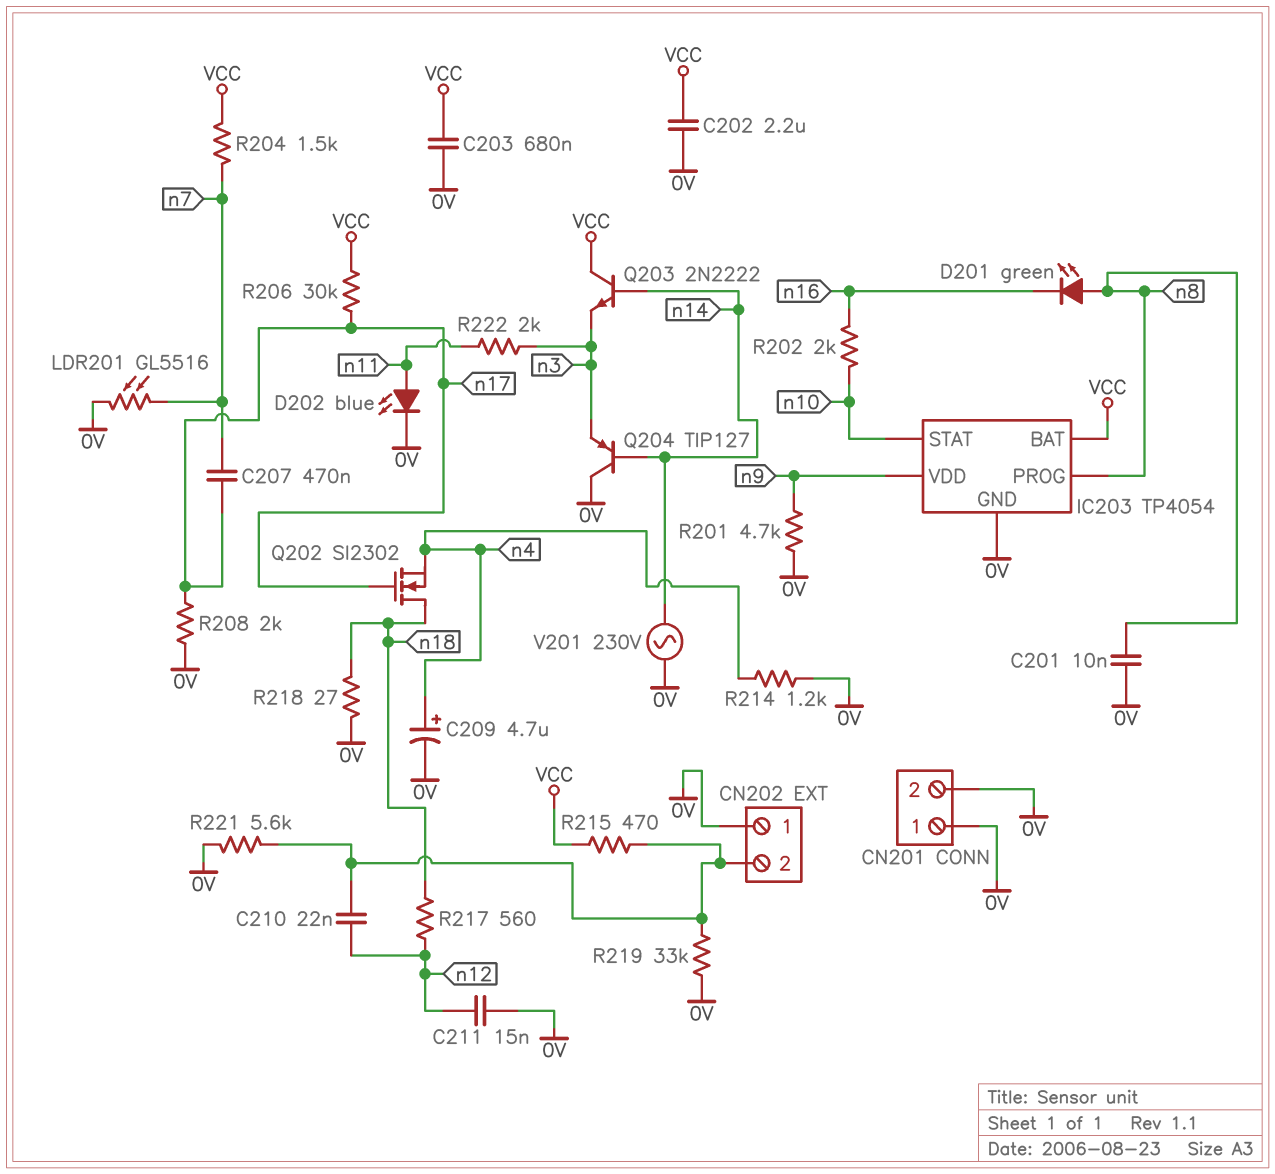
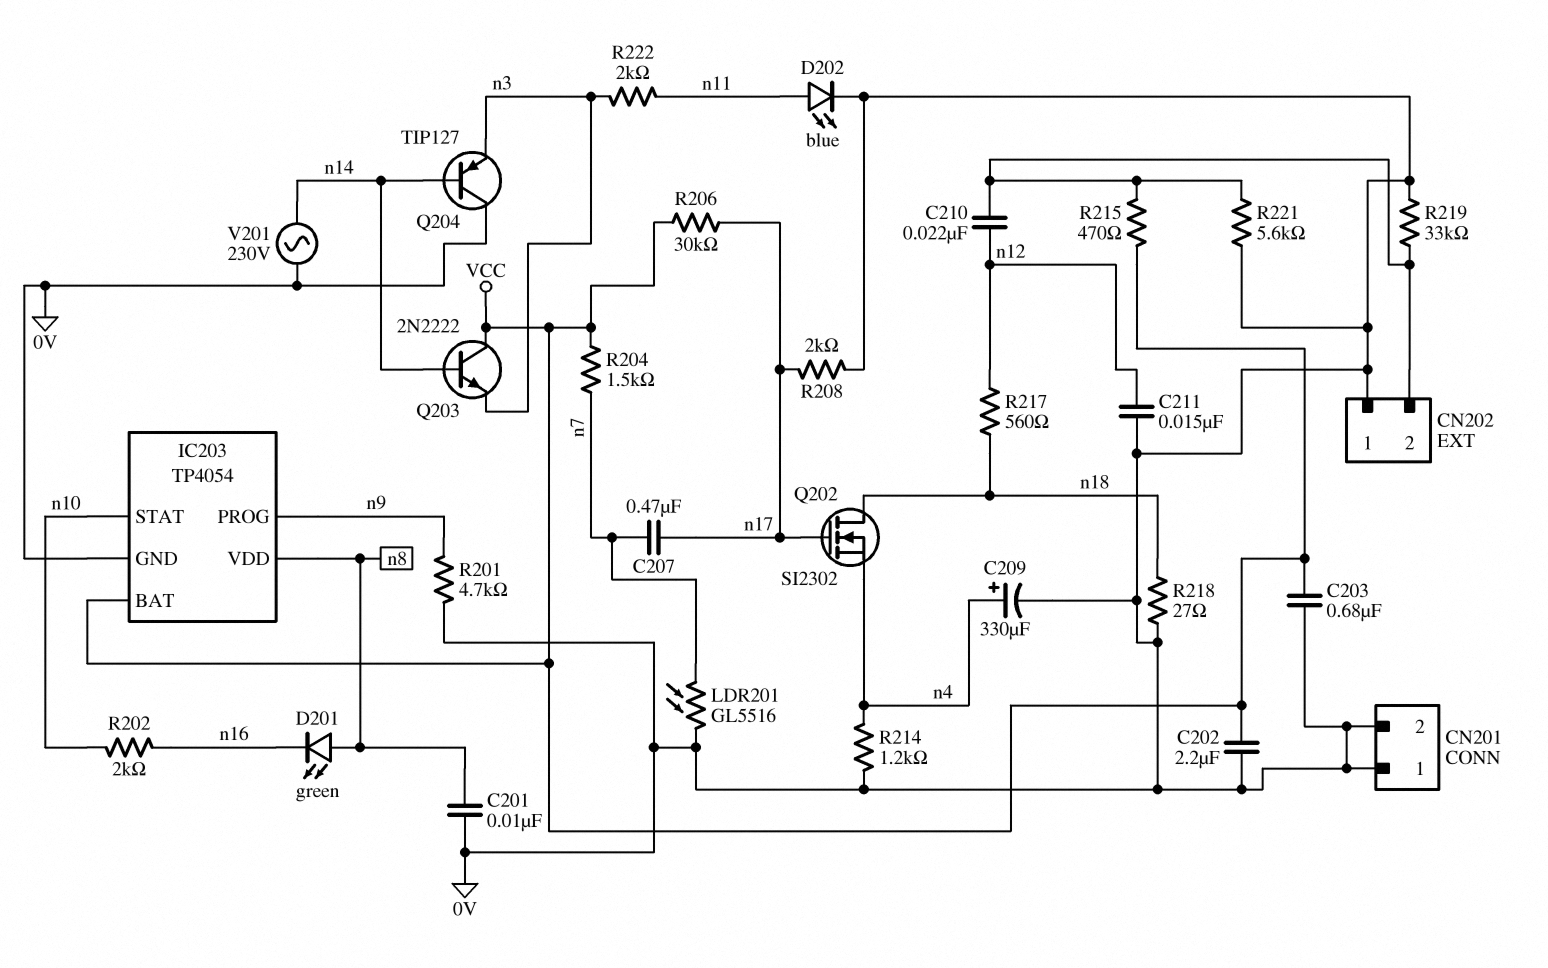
C209: 4.7uF (plus n4, minus 0V) -> 330uF (plus n4, minus 0V)
IC203 pin PROG: n8 -> n9
IC203 pin VDD: n9 -> n8

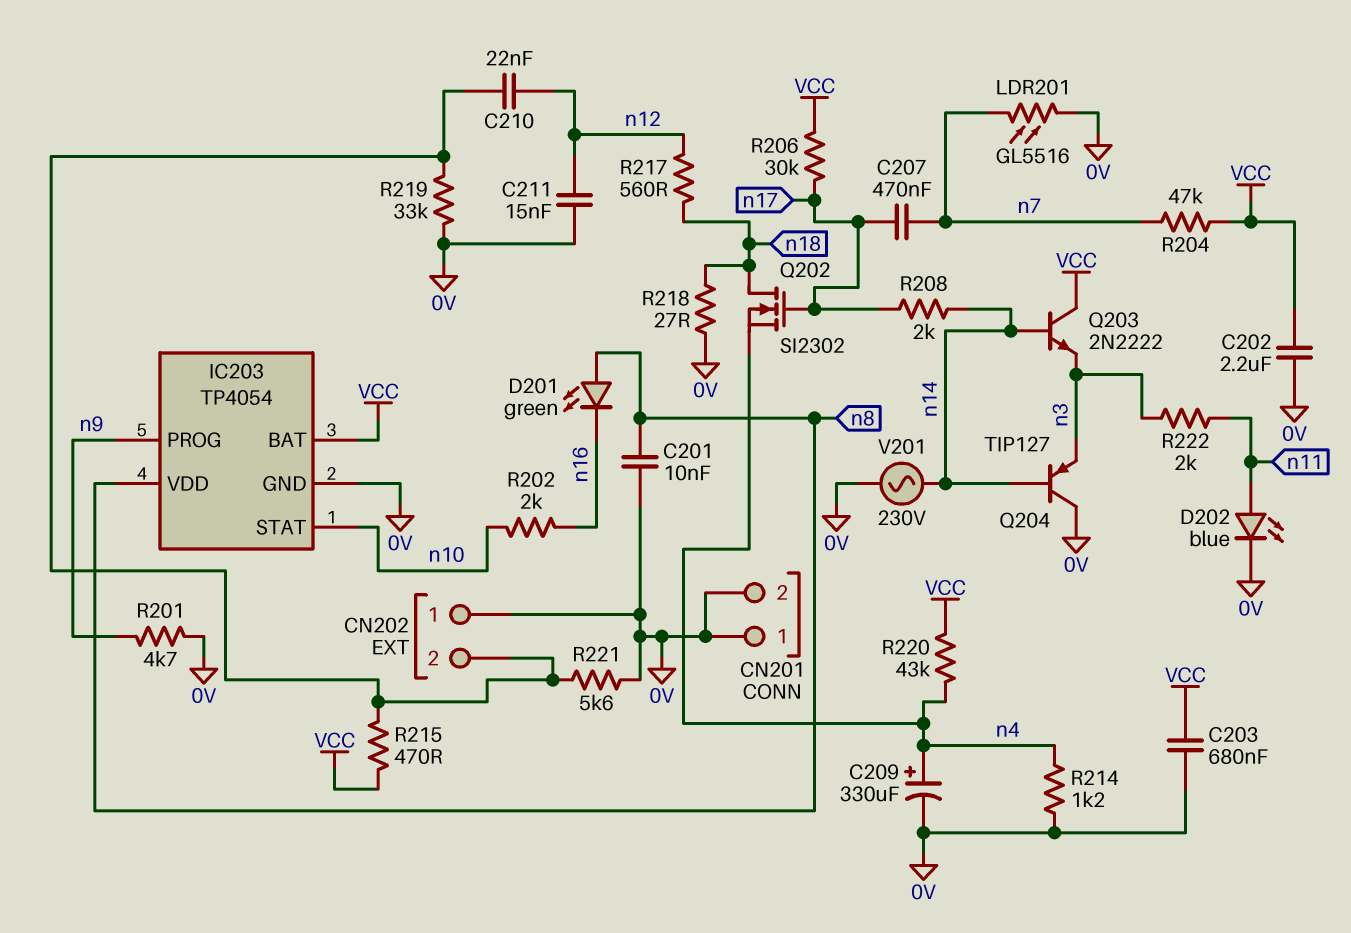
R204: 1.5k (VCC, n7) -> 47k (VCC, n7)
R208: 2k (0V, n17) -> 2k (n14, n17)
R220: none -> 43k (VCC, n4)

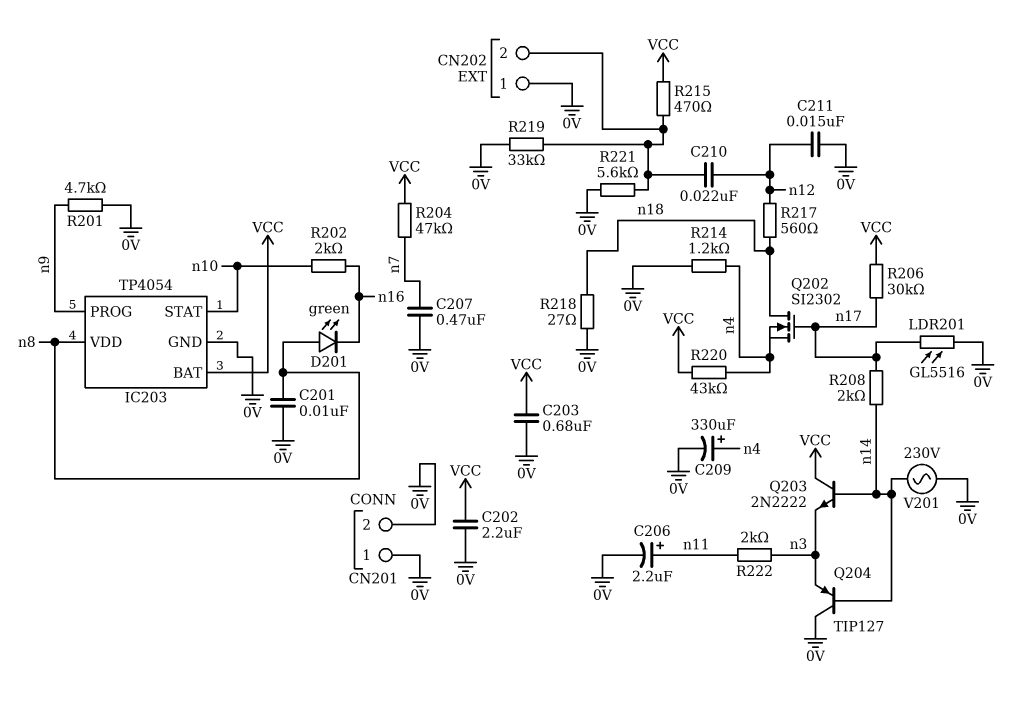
C206: none -> 2.2uF (plus n11, minus 0V)
C207: 470nF (n7, n17) -> 470nF (0V, n7)
D202: LED blue (A n11, K 0V) -> none
LDR201: GL5516 (0V, n7) -> GL5516 (0V, n17)

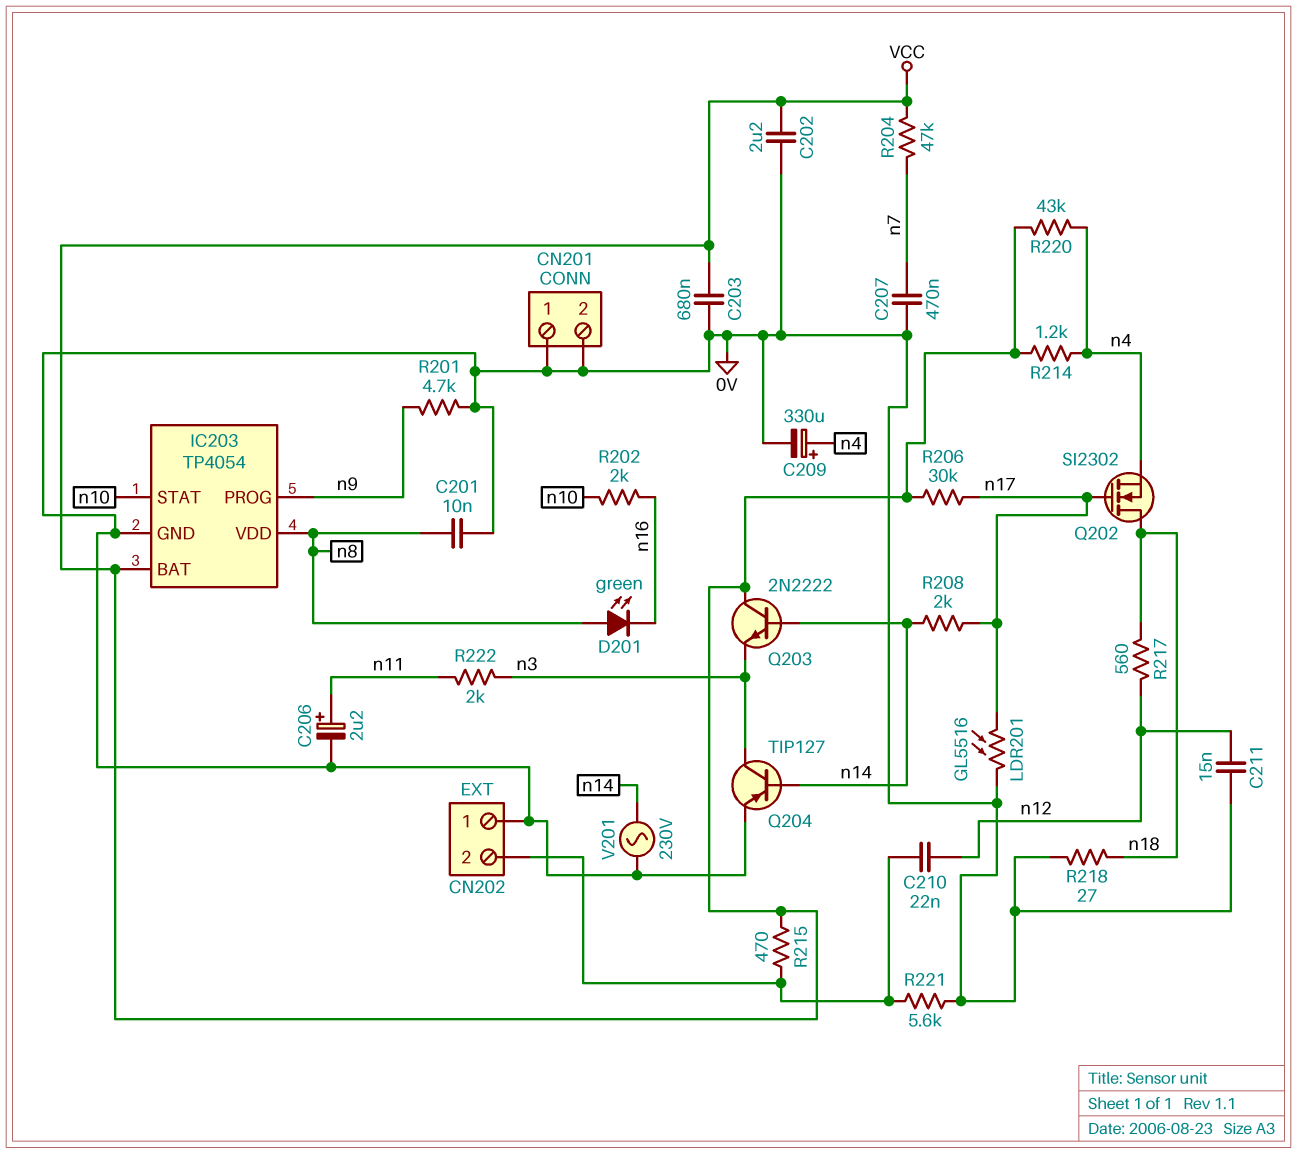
Q204: PNP TIP127 (B n14, C 0V, E n3) -> PNP TIP127 (B n14, C n3, E 0V)
R214: 1.2k (0V, n4) -> 1.2k (VCC, n4)
R219: 33k (0V, CN202/2) -> none

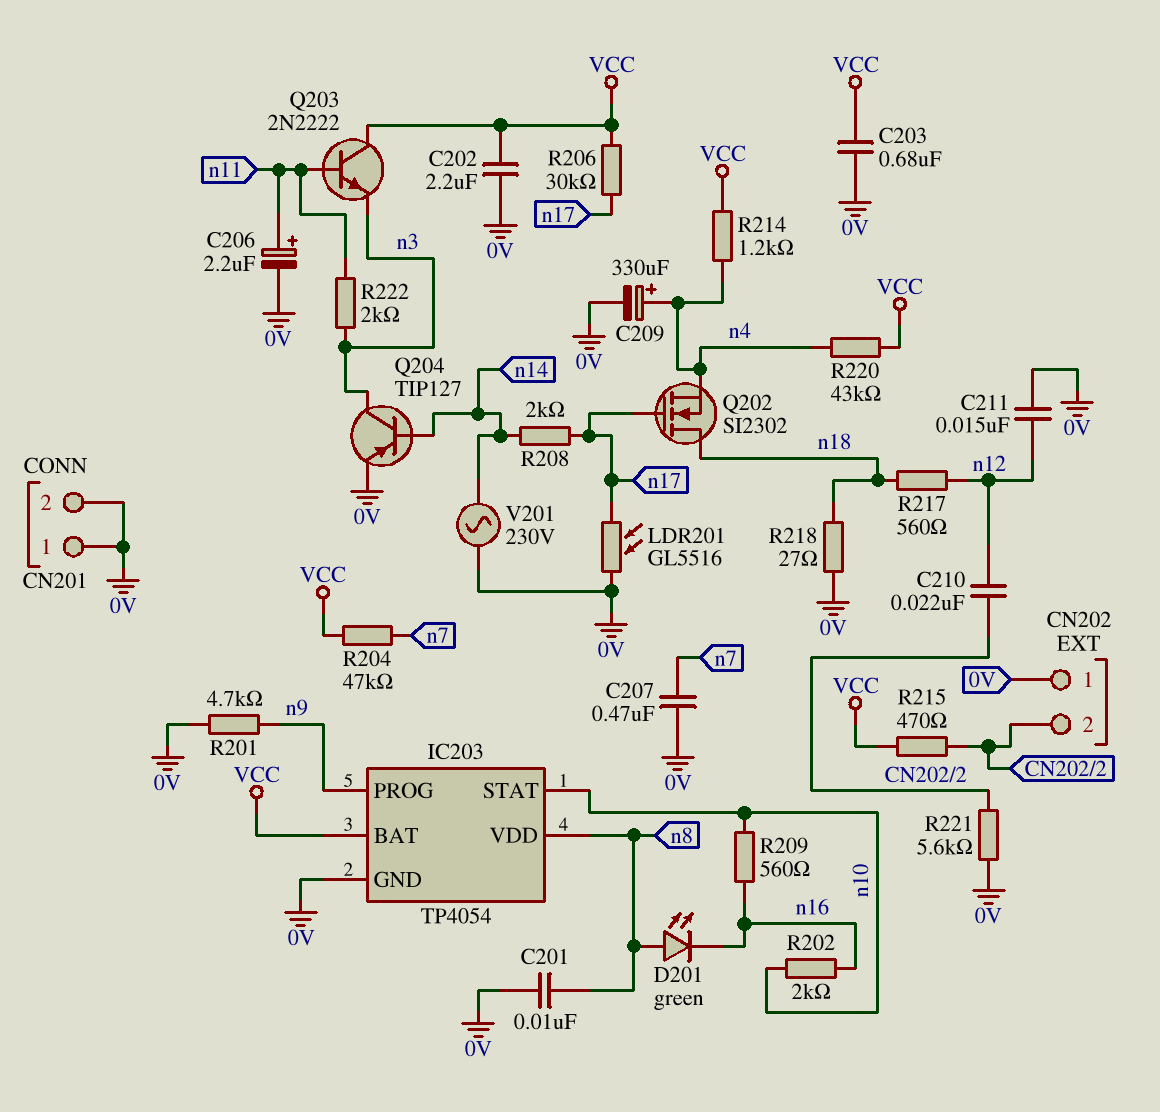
Q203: NPN 2N2222 (B n14, C VCC, E n3) -> NPN 2N2222 (B n11, C VCC, E n3)
R209: none -> 560 (n10, n16)

